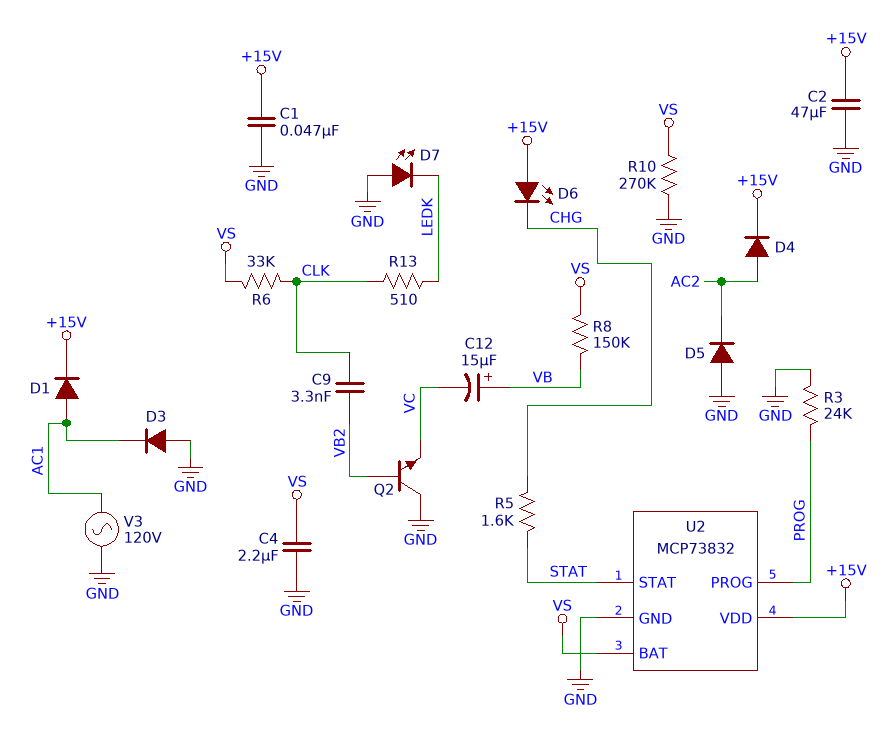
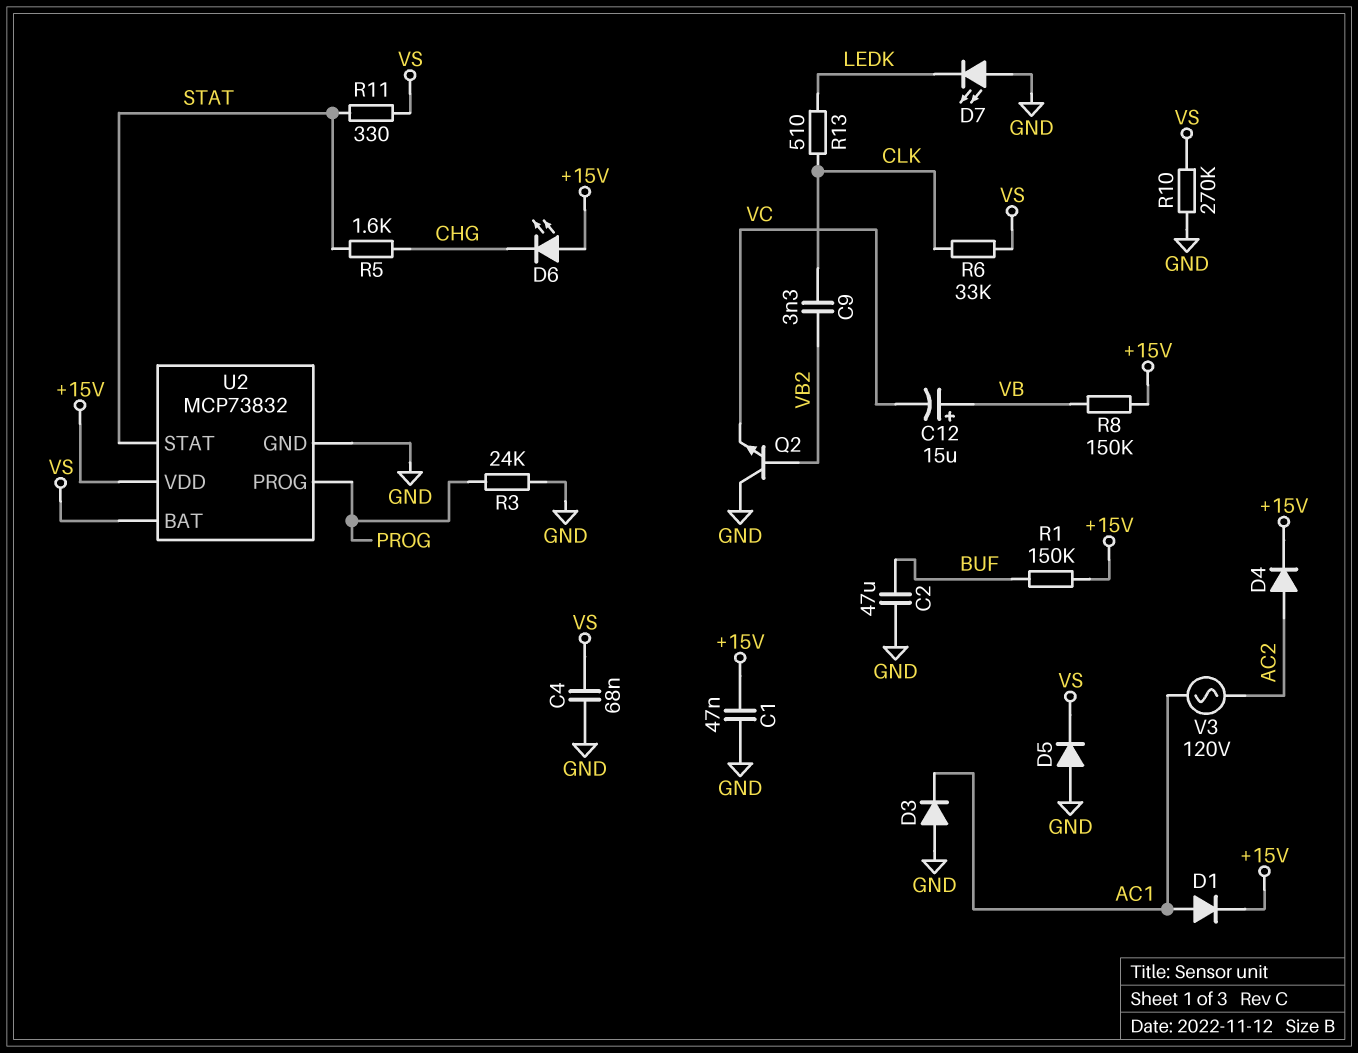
C2: 47uF (+15V, GND) -> 47uF (BUF, GND)
C4: 2.2uF (GND, VS) -> 68nF (GND, VS)
D5: diode (A GND, K AC2) -> diode (A GND, K VS)
R1: none -> 150k (+15V, BUF)
R8: 150k (VB, VS) -> 150k (+15V, VB)
R11: none -> 330 (STAT, VS)
V3: AC 120V (AC1, GND) -> AC 120V (AC1, AC2)

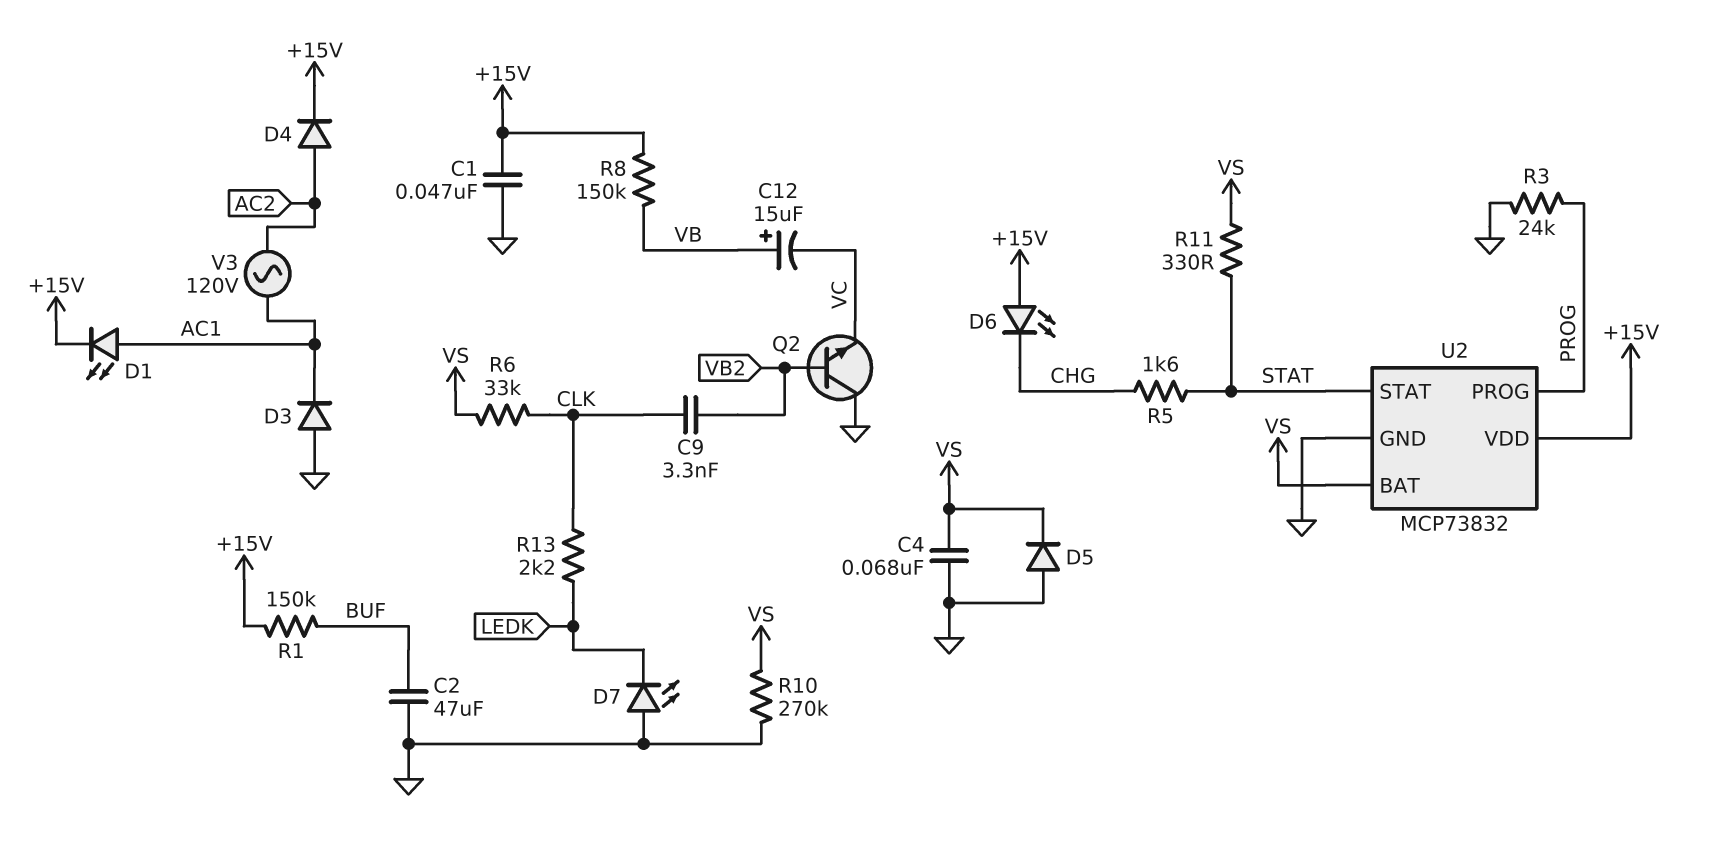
D1: diode (A AC1, K +15V) -> LED (A AC1, K +15V)
R13: 510 (CLK, LEDK) -> 2.2k (CLK, LEDK)

